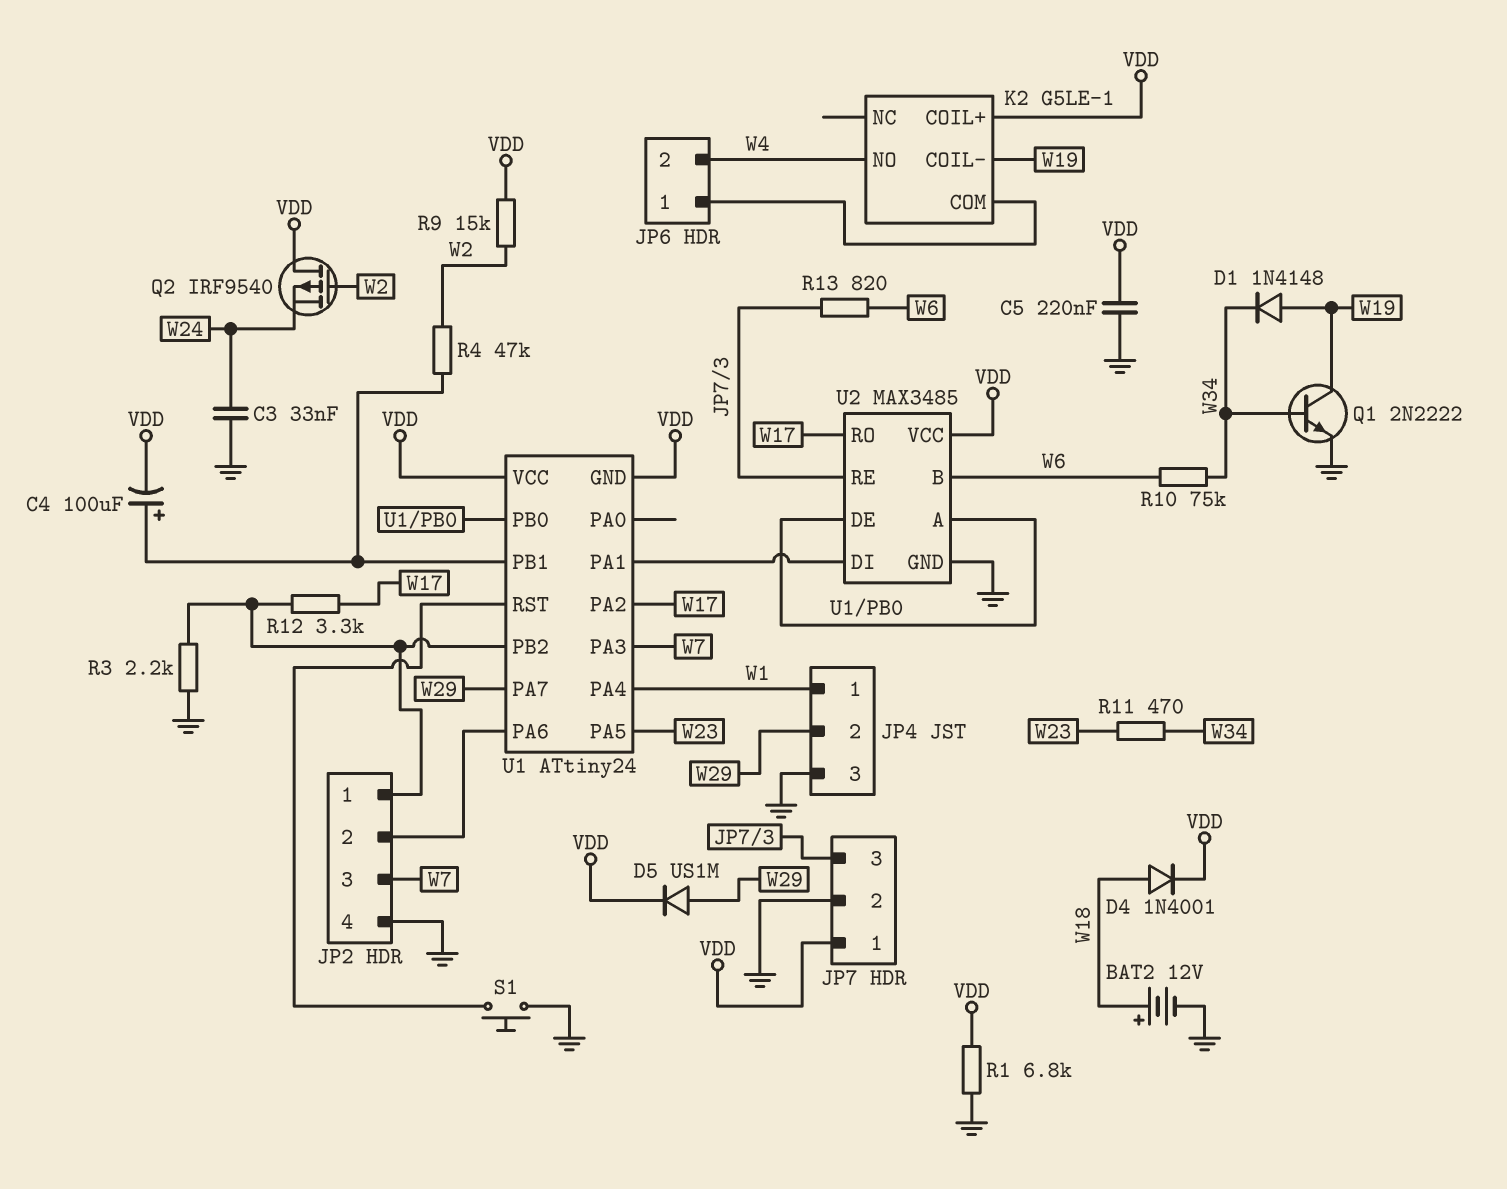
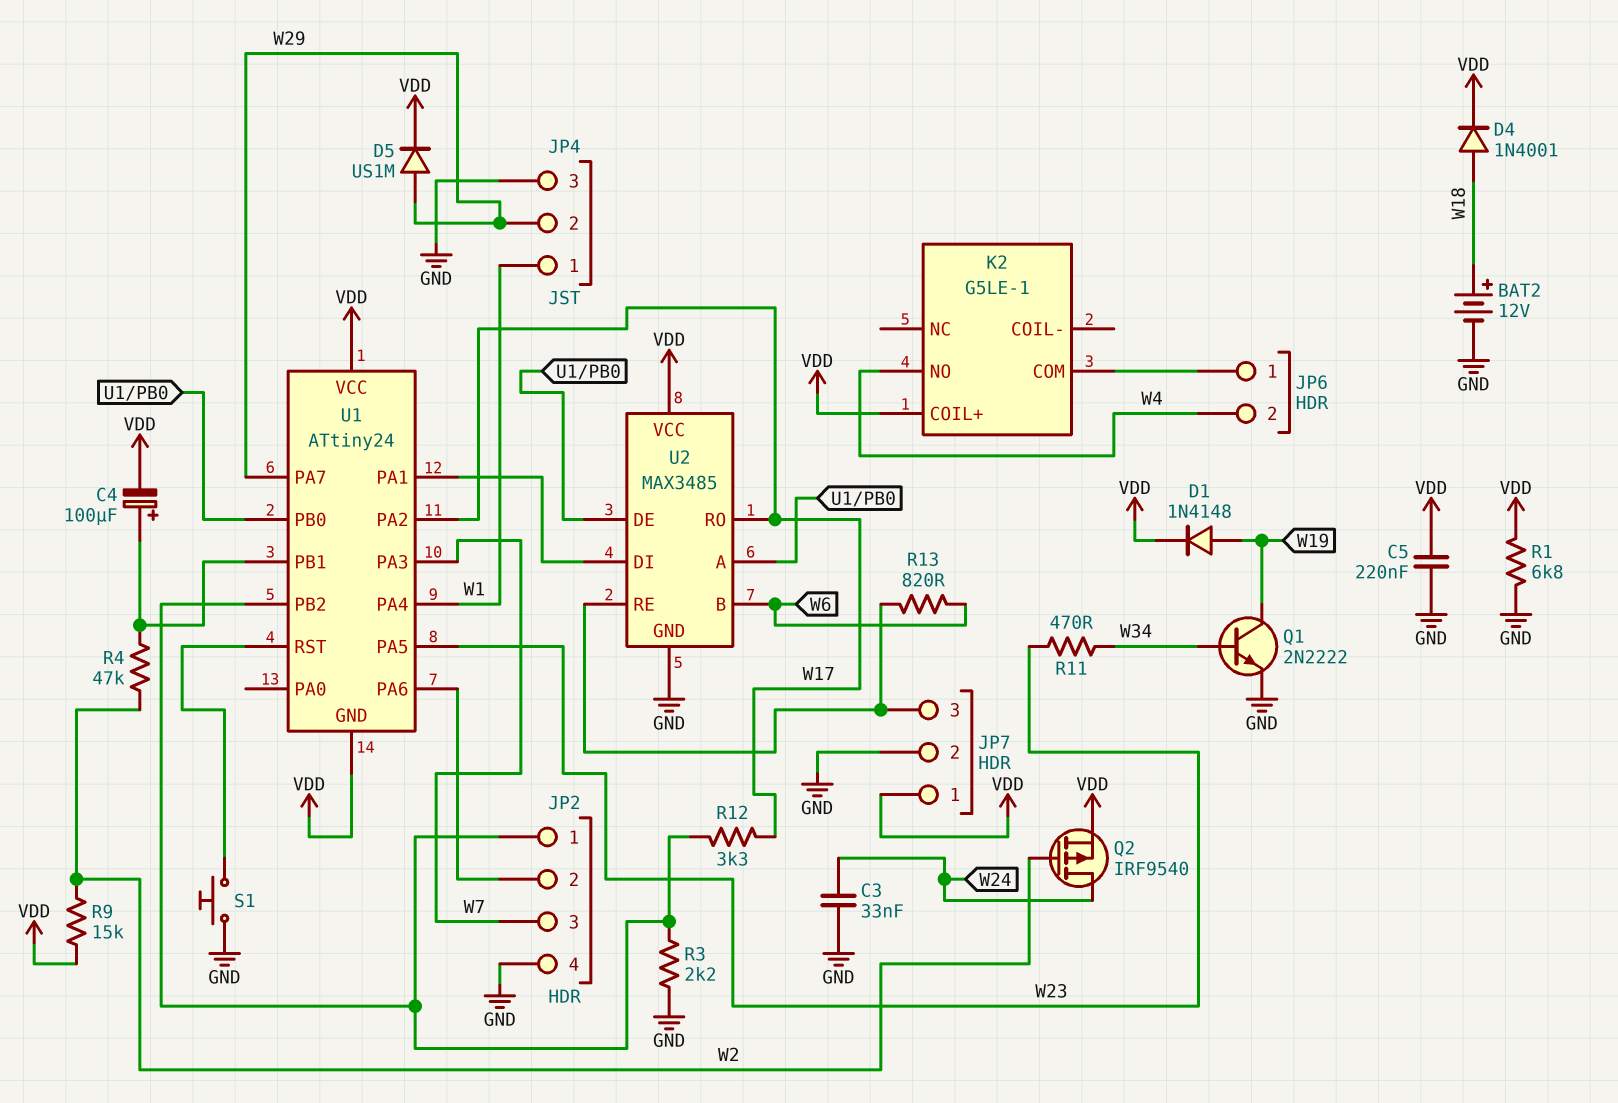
D1: diode 1N4148 (A W19, K W34) -> diode 1N4148 (A W19, K VDD)
K2 pin COIL-: W19 -> none
Q2: PMOS IRF9540 (G W2, D VDD, S W24) -> PMOS IRF9540 (G W2, D W24, S VDD)
R10: 75k (W6, W34) -> none

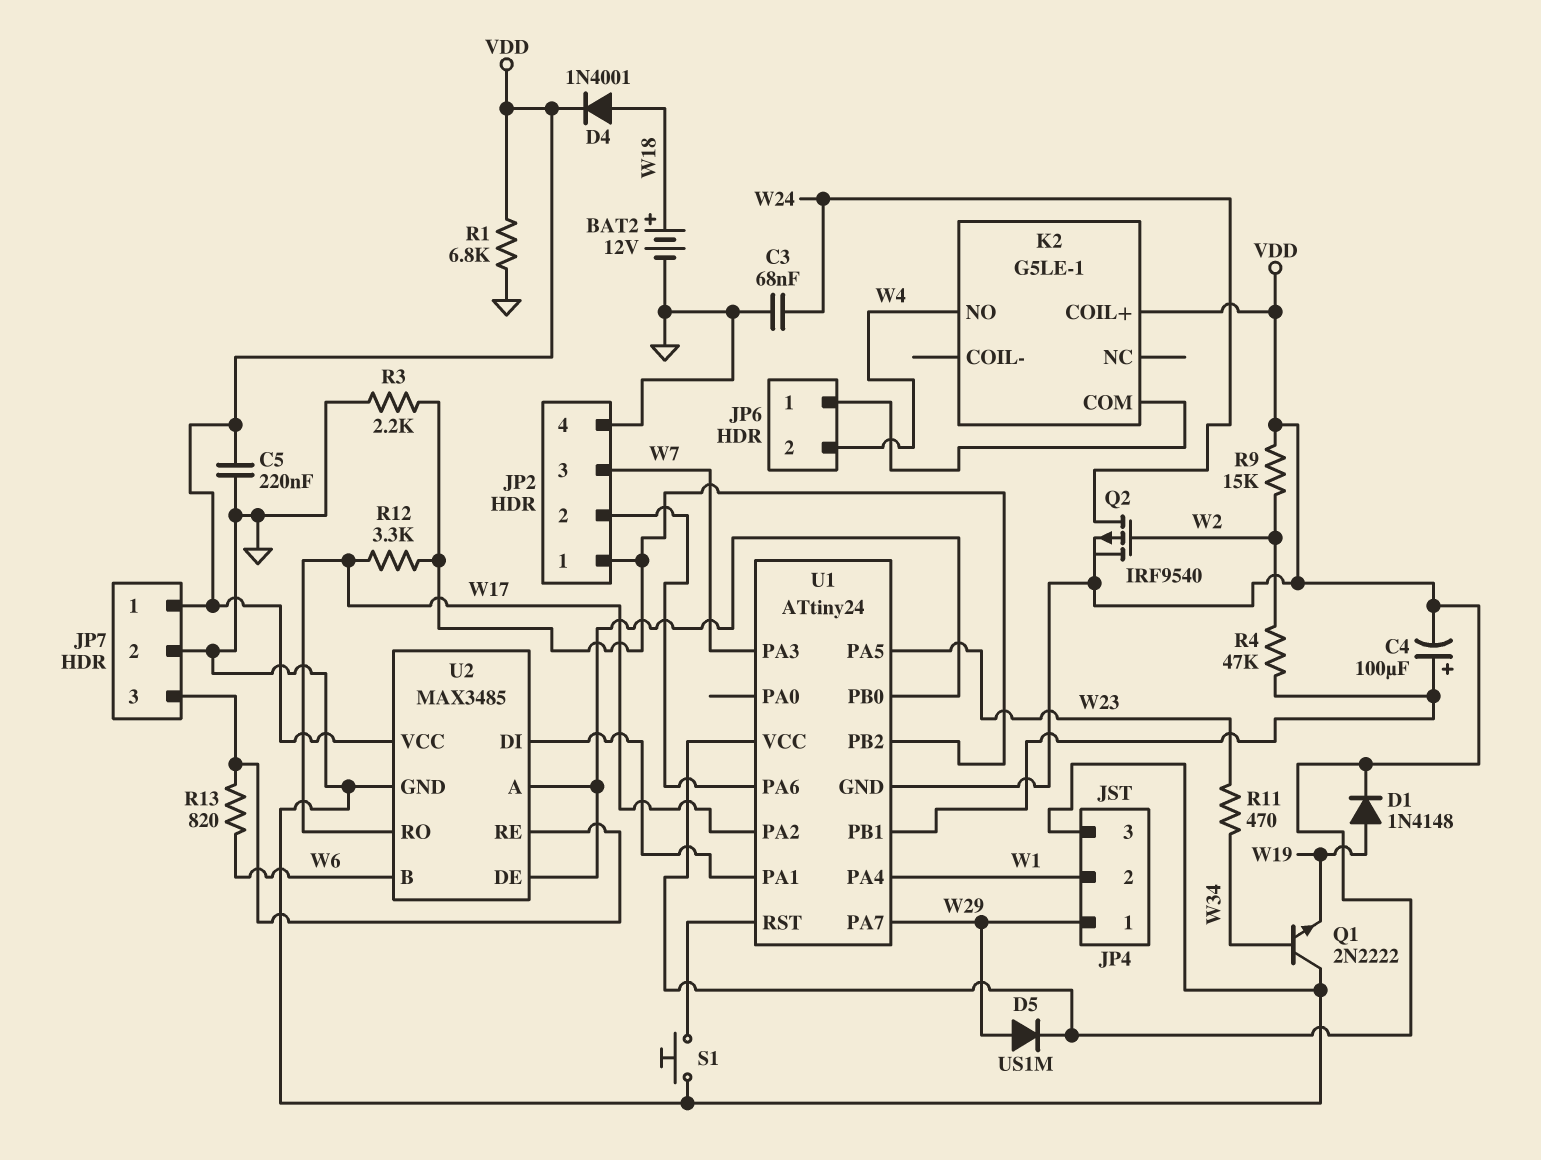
C3: 33nF (GND, W24) -> 68nF (GND, W24)
JP4 pin 1: W1 -> W29
JP4 pin 2: W29 -> W1
Q1: NPN 2N2222 (B W34, C W19, E GND) -> NPN 2N2222 (B W34, C GND, E W19)

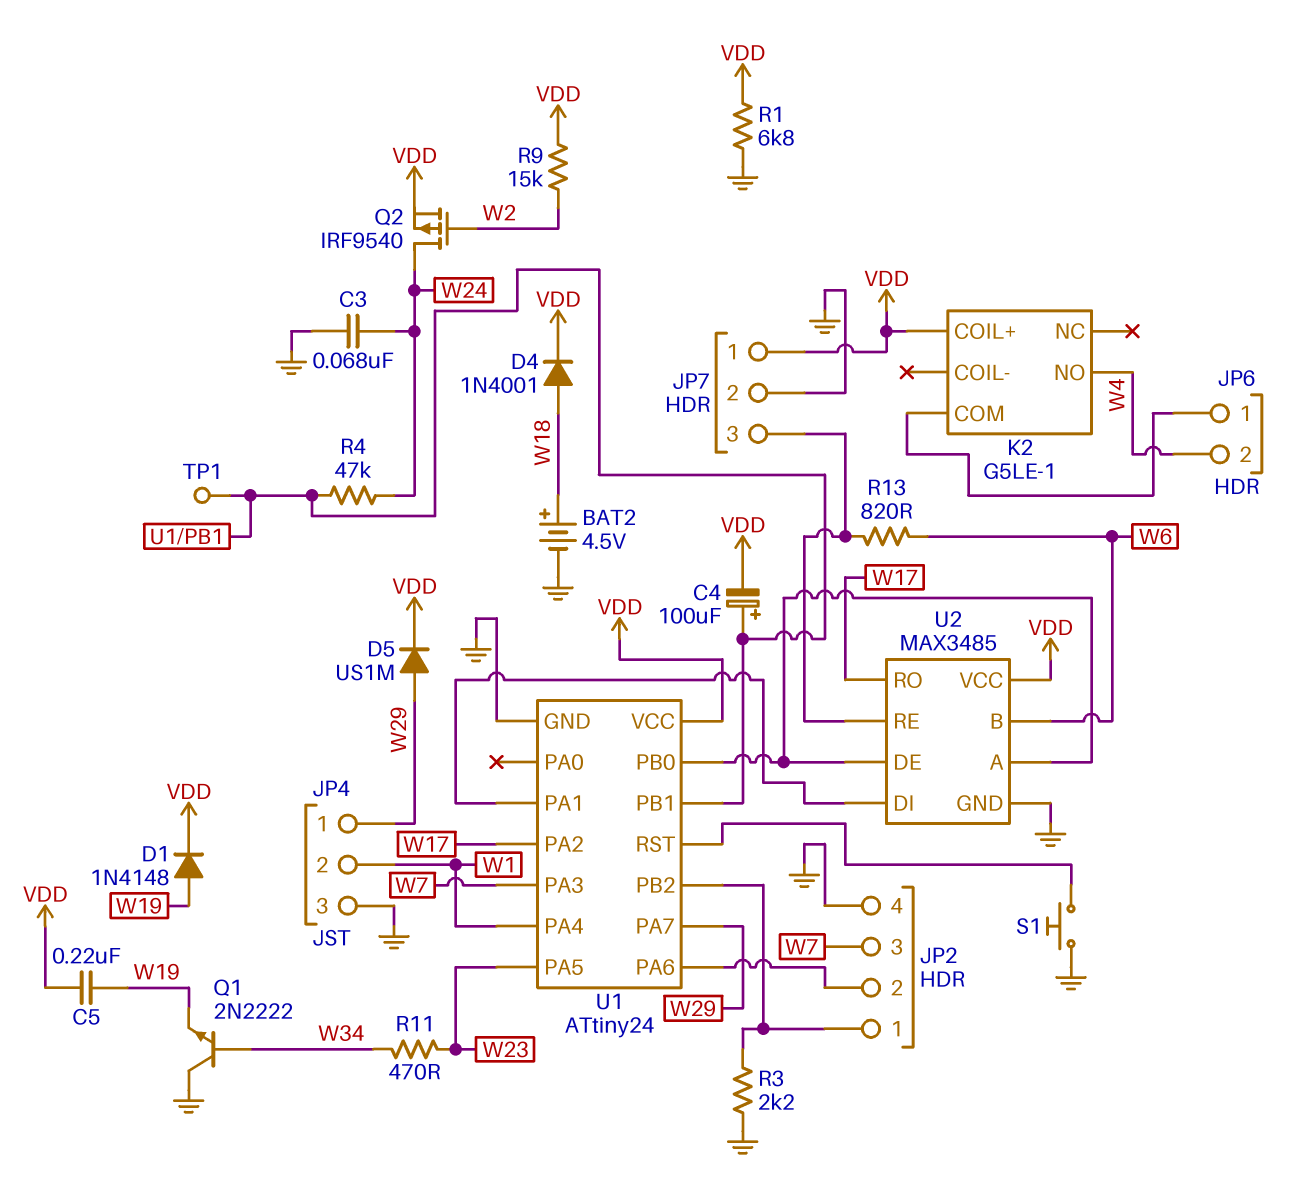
BAT2: 12V (plus W18, minus GND) -> 4.5V (plus W18, minus GND)
C5: 220nF (GND, VDD) -> 220nF (VDD, W19)
R4: 47k (U1/PB1, W2) -> 47k (U1/PB1, W24)
R12: 3.3k (JP2/1, W17) -> none
TP1: none -> test point (U1/PB1)
U1 pin GND: VDD -> GND

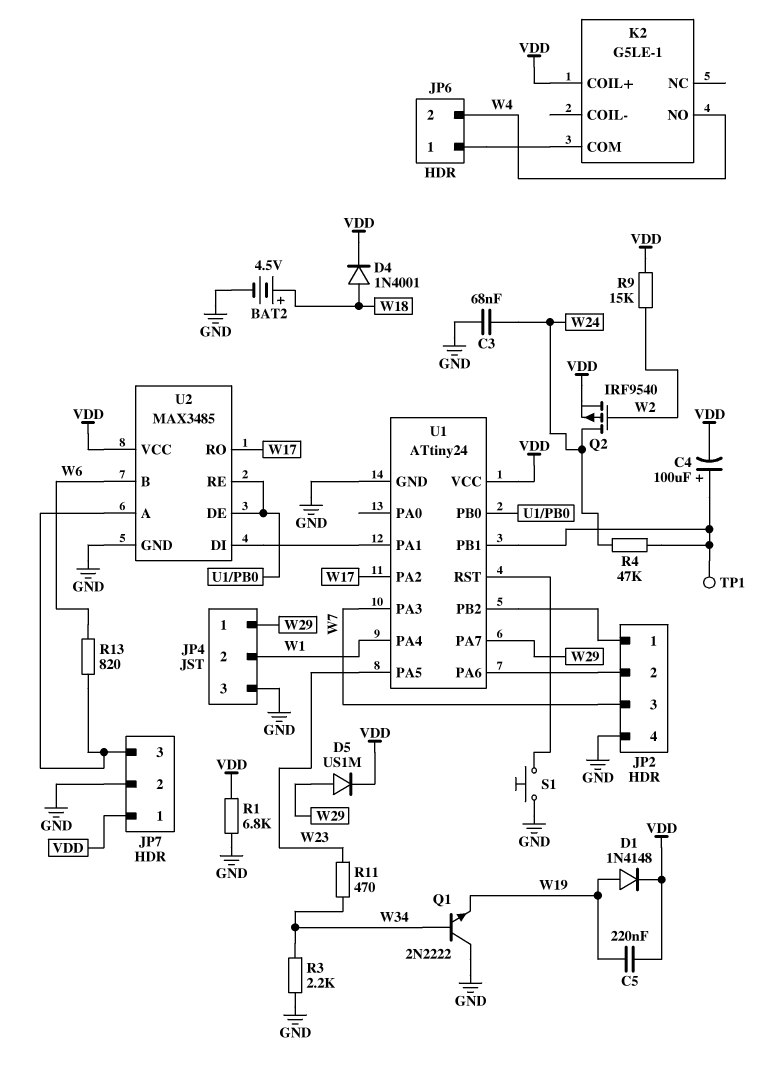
R3: 2.2k (GND, JP2/1) -> 2.2k (GND, W34)
U2 pin A: U1/PB0 -> JP7/3
U2 pin RE: JP7/3 -> U1/PB0

